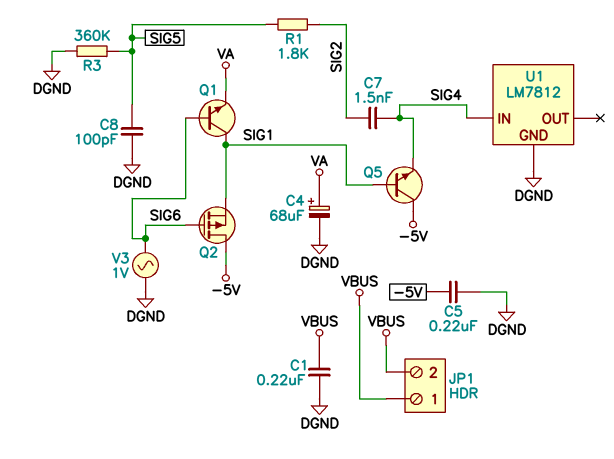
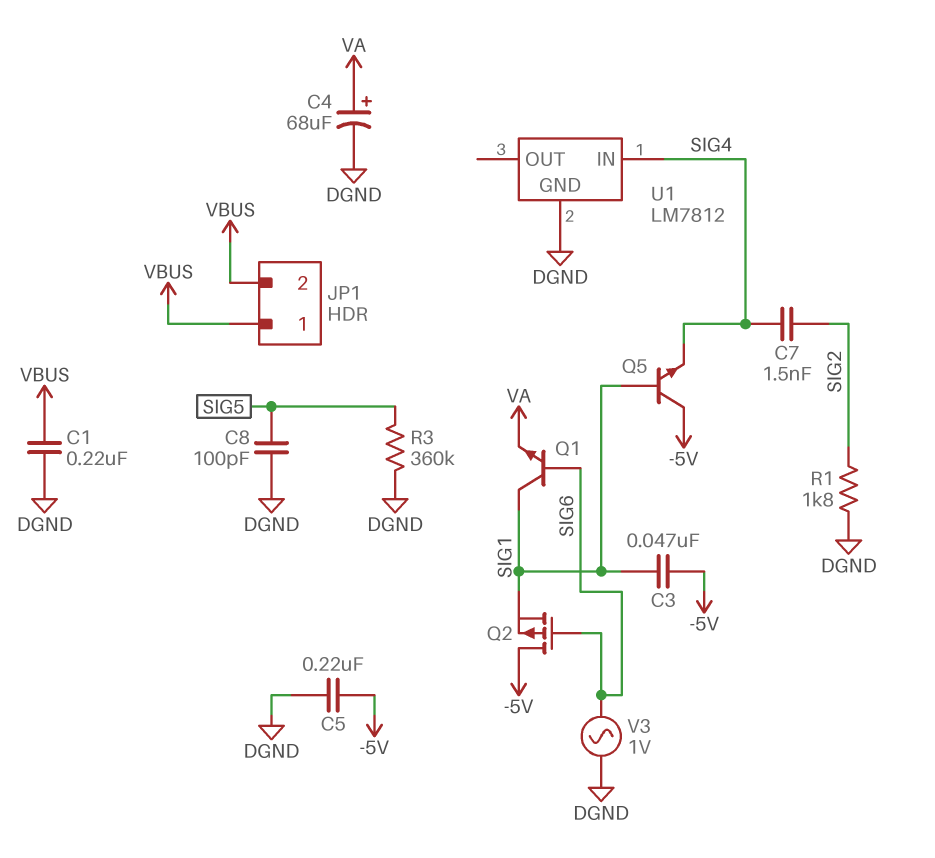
C3: none -> 47nF (-5V, SIG1)
R1: 1.8k (SIG2, SIG5) -> 1.8k (DGND, SIG2)

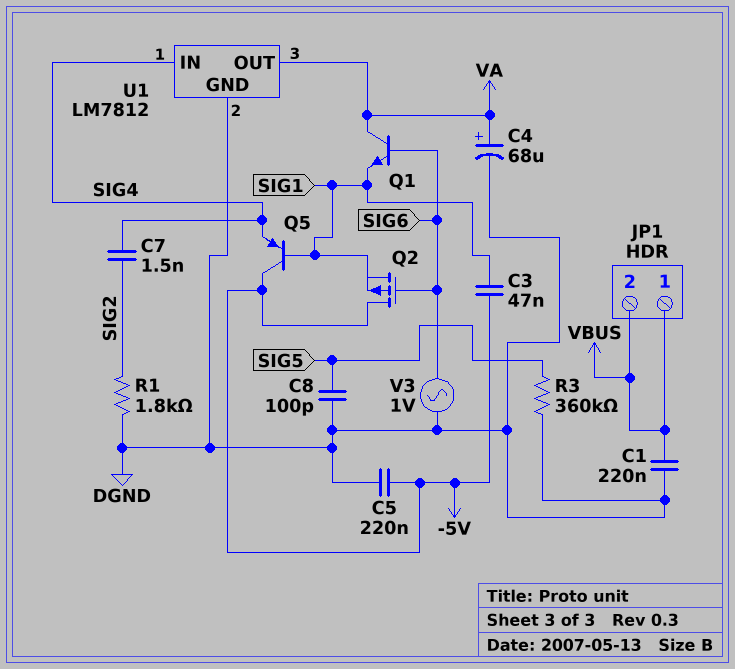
Q1: NPN (B SIG6, C SIG1, E VA) -> NPN (B SIG6, C VA, E SIG1)
Q5: NPN (B SIG1, C -5V, E SIG4) -> PNP (B SIG1, C -5V, E SIG4)
U1 pin OUT: none -> VA

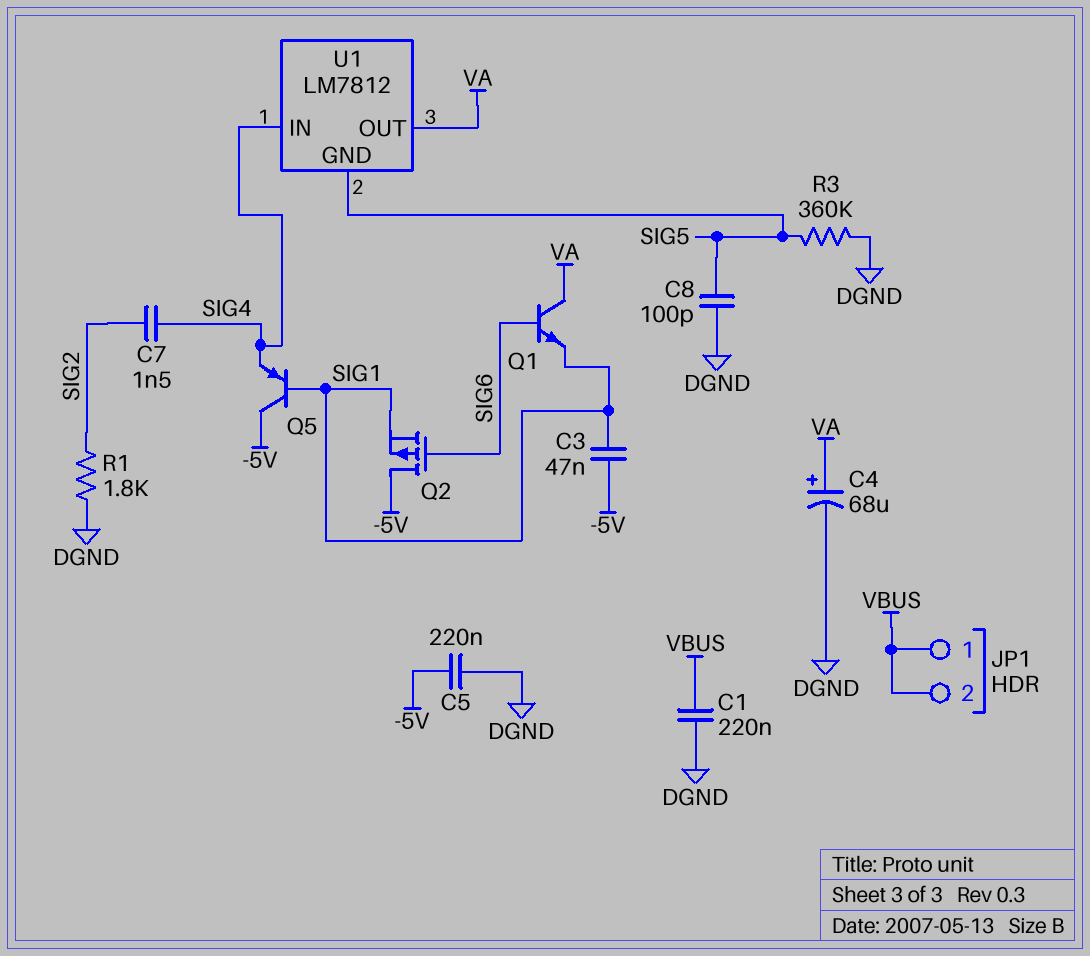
U1 pin GND: DGND -> SIG5
V3: AC 1V (DGND, SIG6) -> none

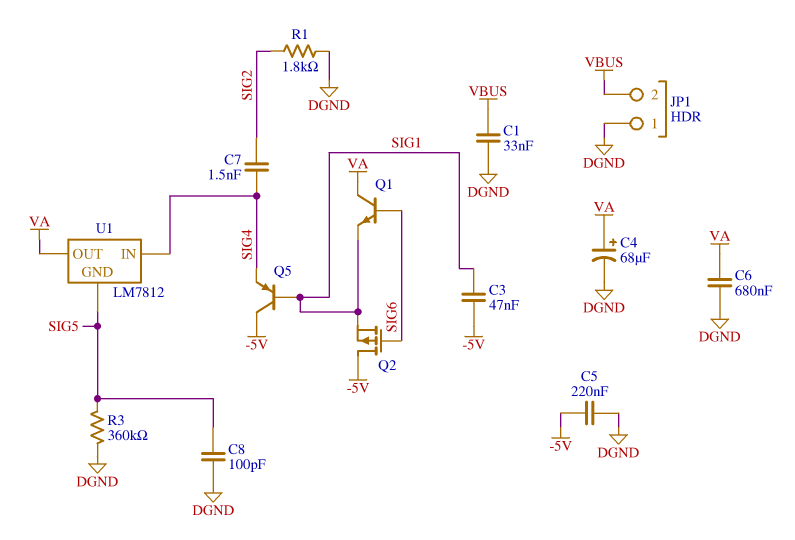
C1: 220nF (DGND, VBUS) -> 33nF (DGND, VBUS)
C6: none -> 680nF (DGND, VA)
JP1 pin 1: VBUS -> DGND

